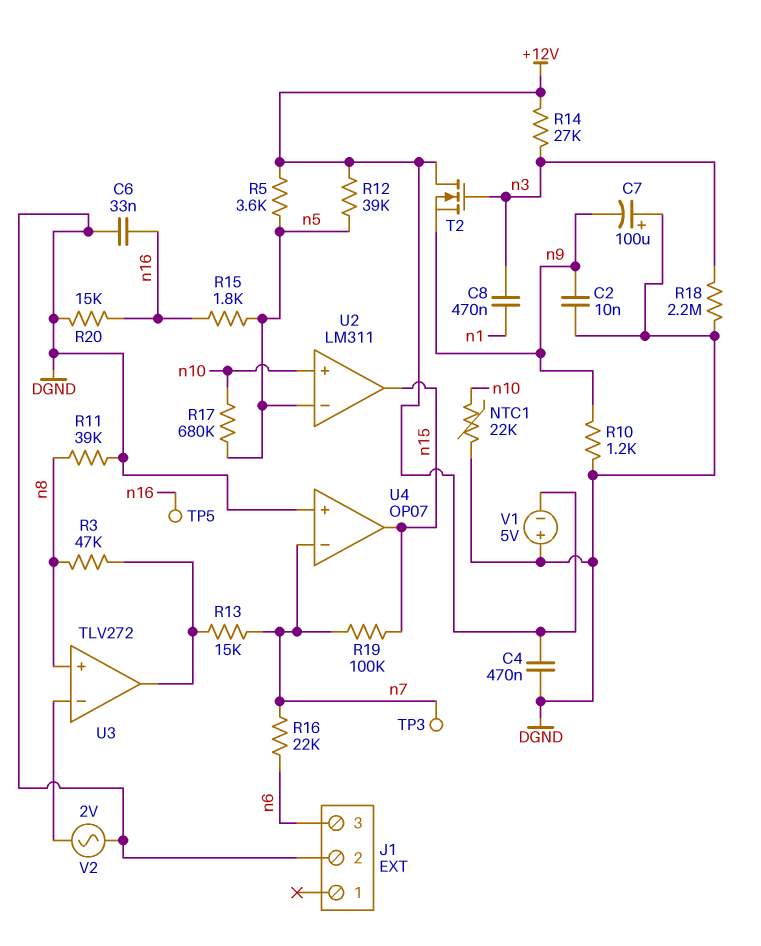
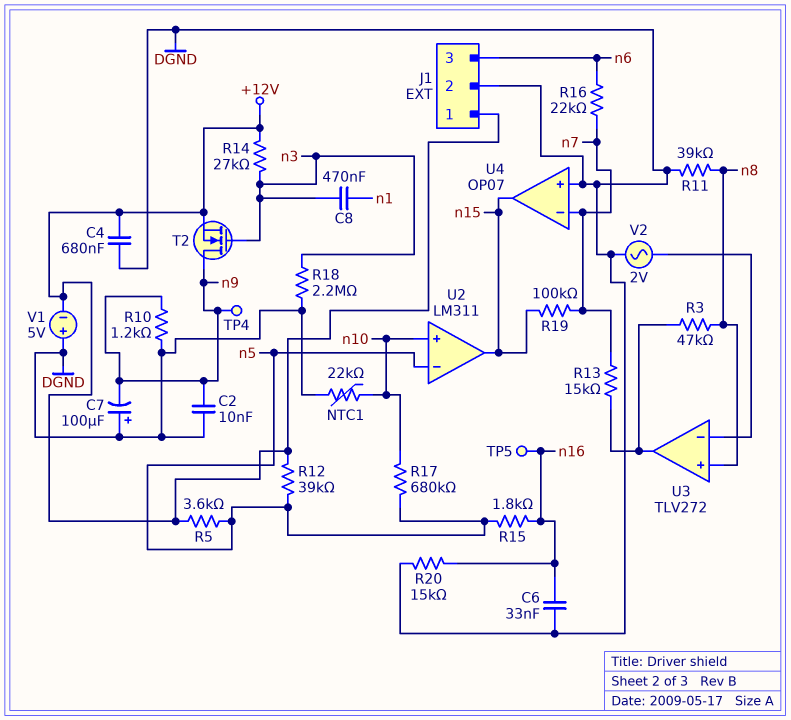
C4: 470nF (+12V, DGND) -> 680nF (+12V, DGND)
J1 pin 1: none -> +12V
T2: NMOS (G n3, D +12V, S n9) -> NMOS (G n3, D n9, S +12V)
TP3: test point (n7) -> none
TP4: none -> test point (n9)

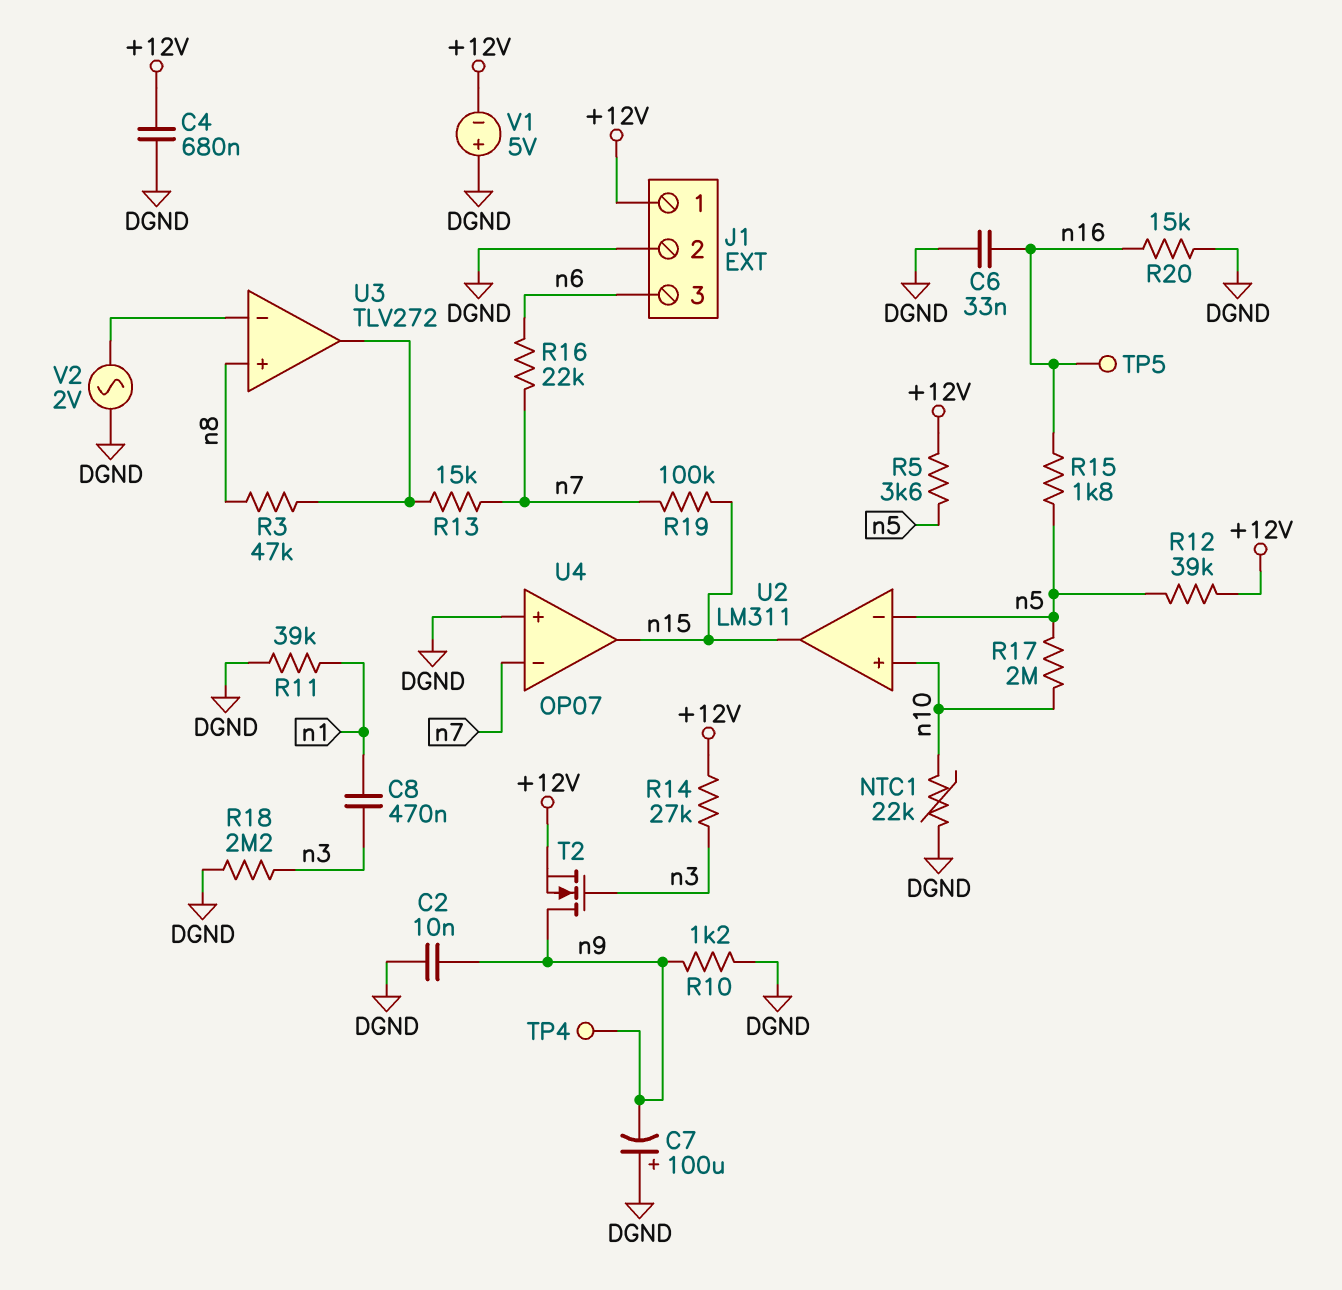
R11: 39k (DGND, n8) -> 39k (DGND, n1)
R17: 680k (n5, n10) -> 2M (n5, n10)

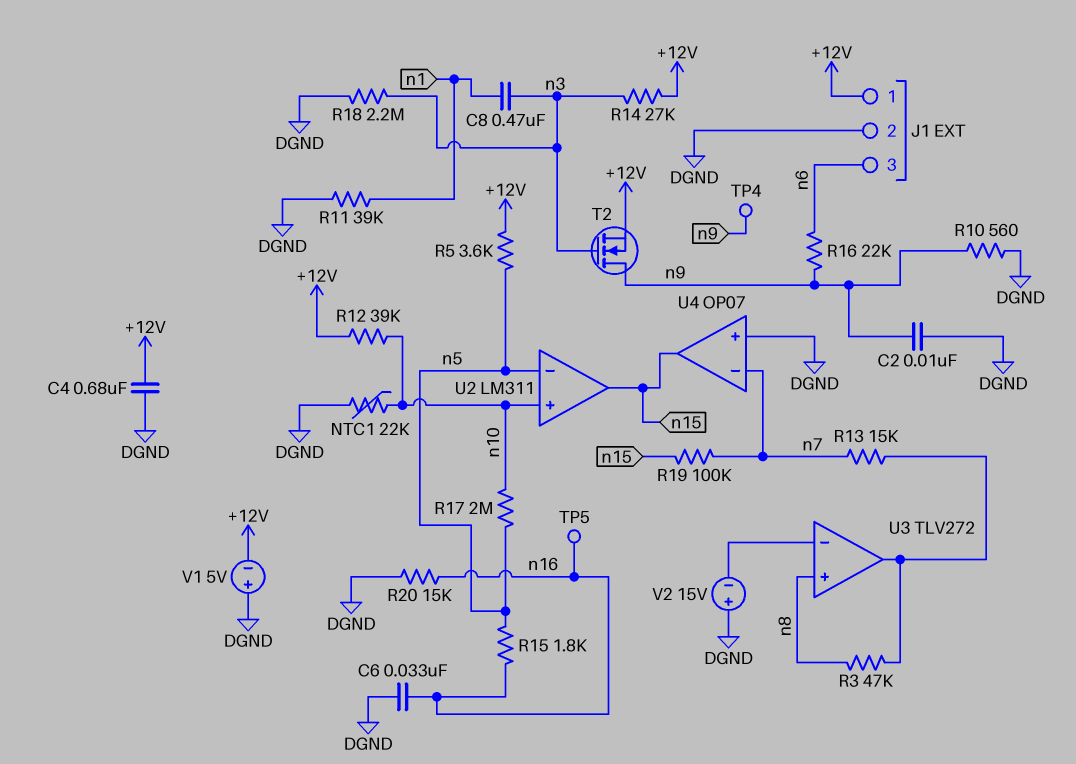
C7: 100uF (plus DGND, minus n9) -> none
R10: 1.2k (DGND, n9) -> 560 (DGND, n9)
R12: 39k (+12V, n5) -> 39k (+12V, n10)
R16: 22k (n6, n7) -> 22k (n6, n9)
V2: AC 2V (DGND, U3/in-) -> 15V (plus DGND, minus U3/in-)

